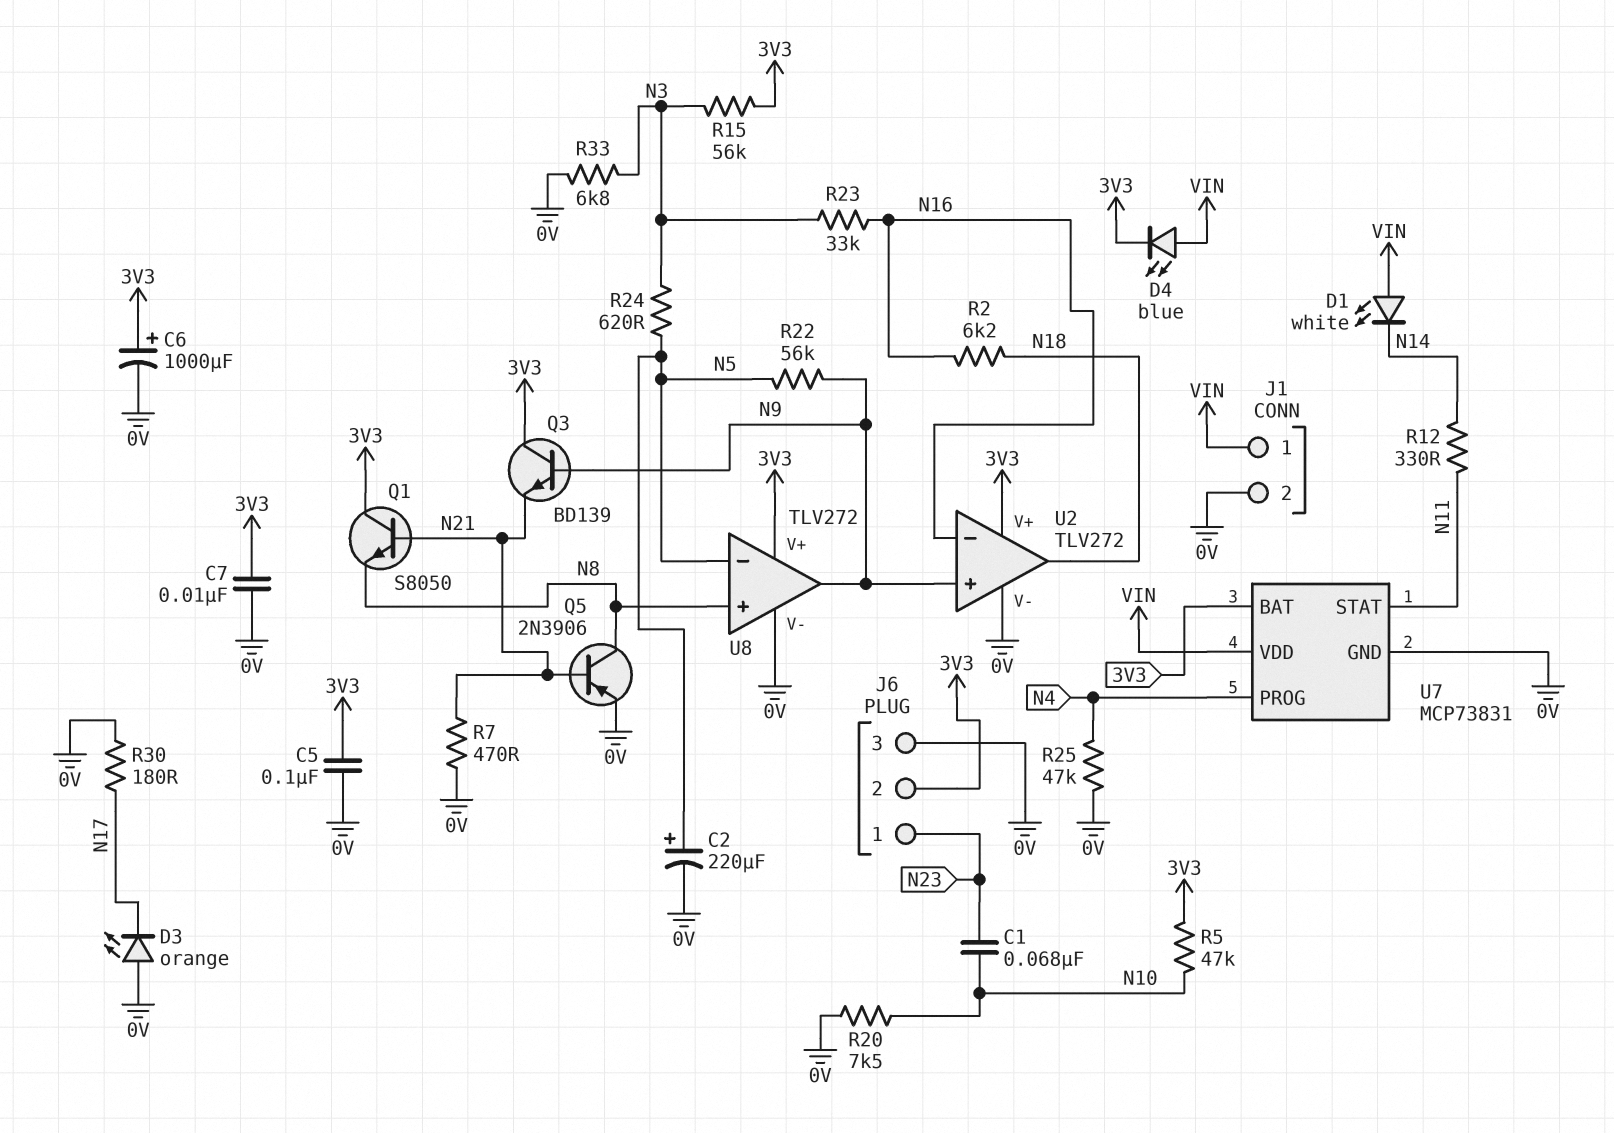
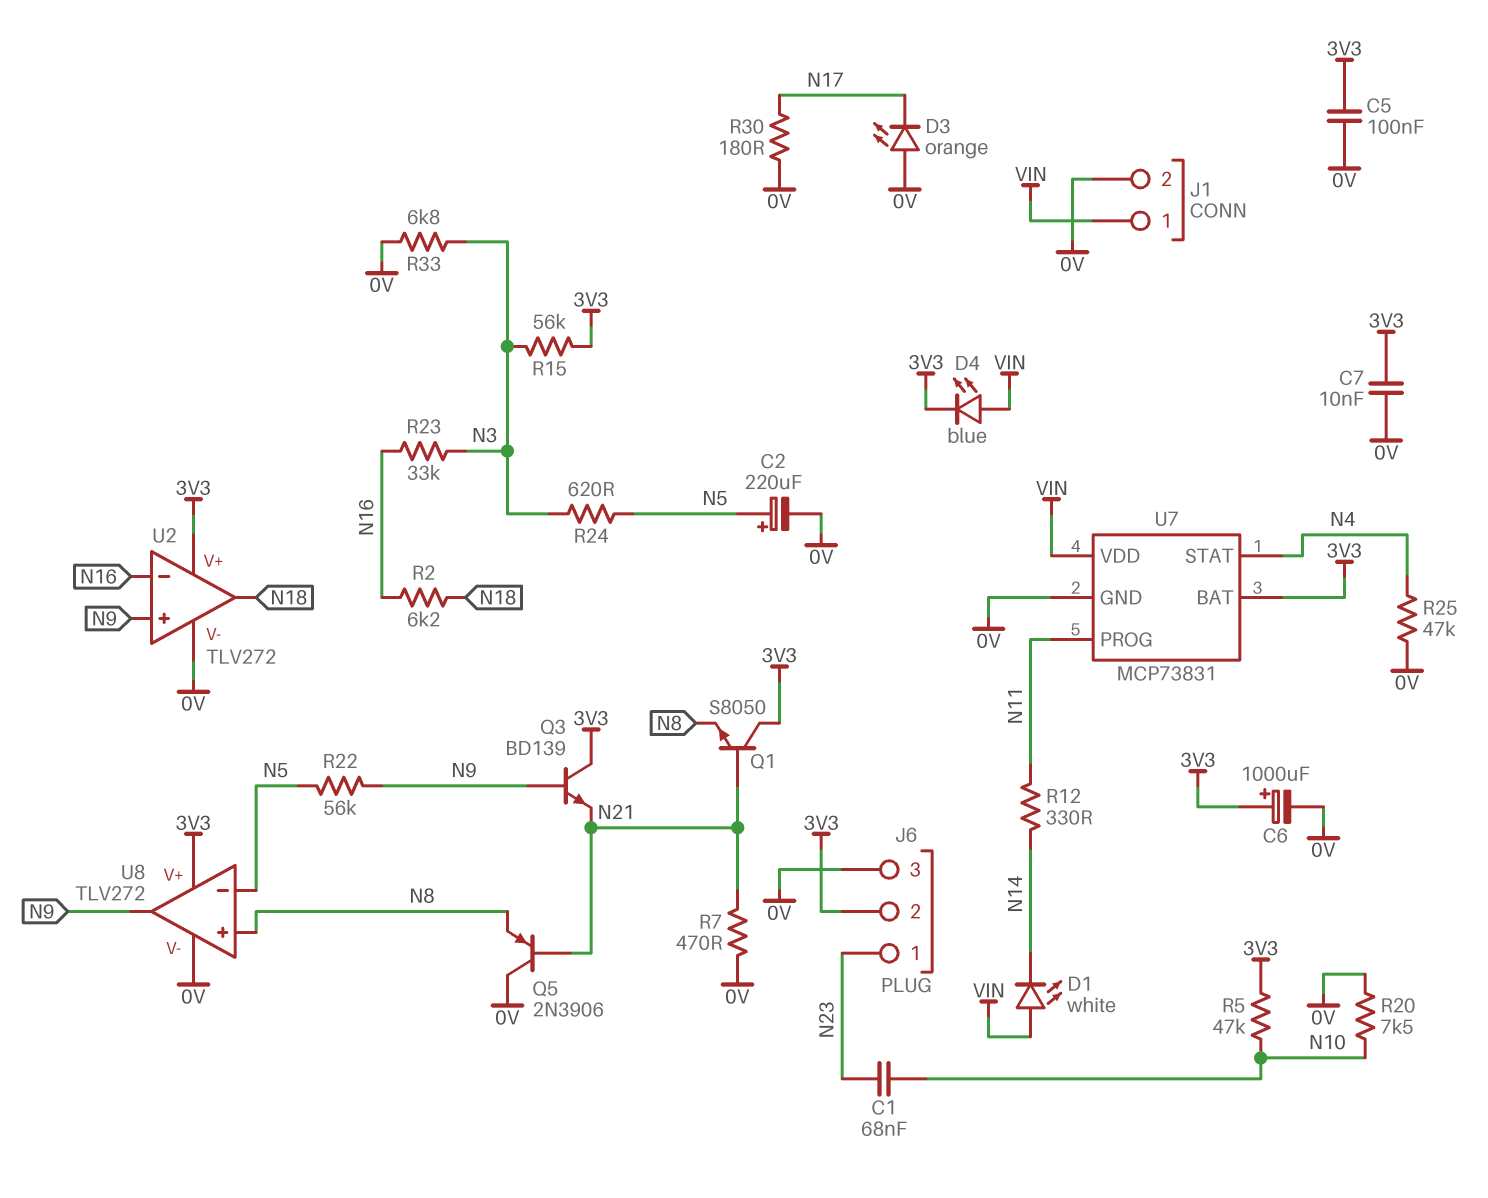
Q5: PNP 2N3906 (B N21, C N8, E 0V) -> PNP 2N3906 (B N21, C 0V, E N8)
U7 pin PROG: N4 -> N11
U7 pin STAT: N11 -> N4

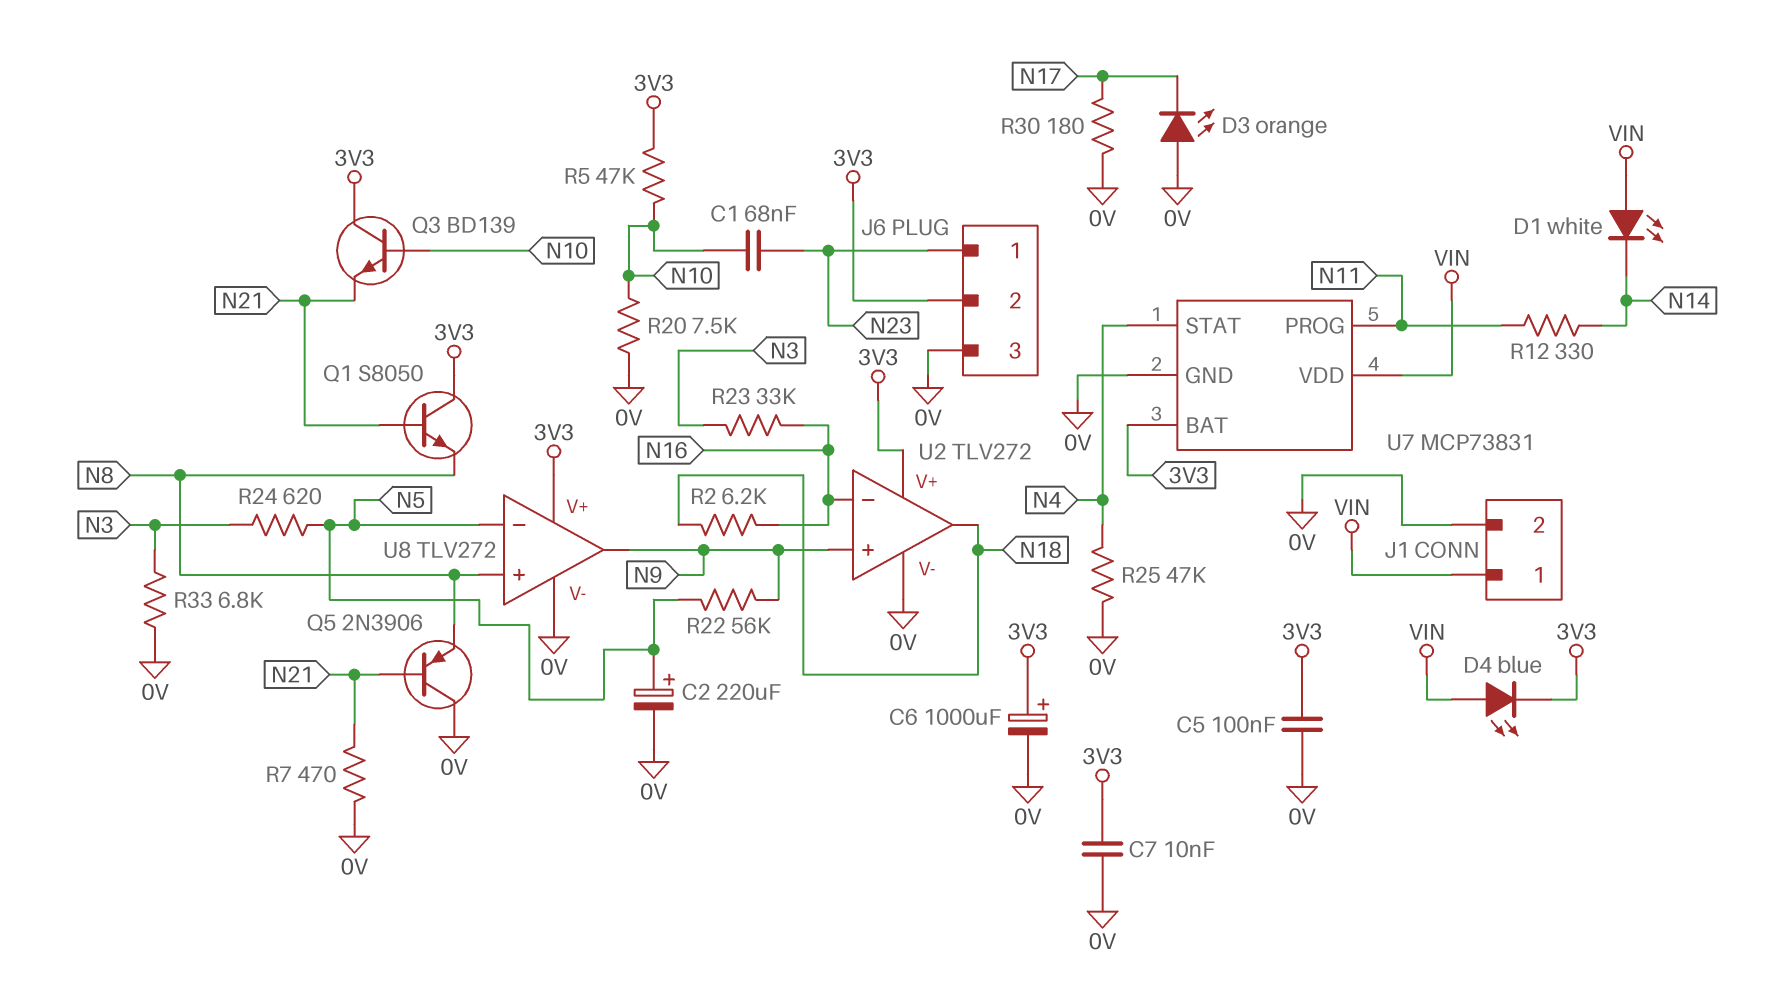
Q3: NPN BD139 (B N9, C 3V3, E N21) -> NPN BD139 (B N10, C 3V3, E N21)
R15: 56k (3V3, N3) -> none

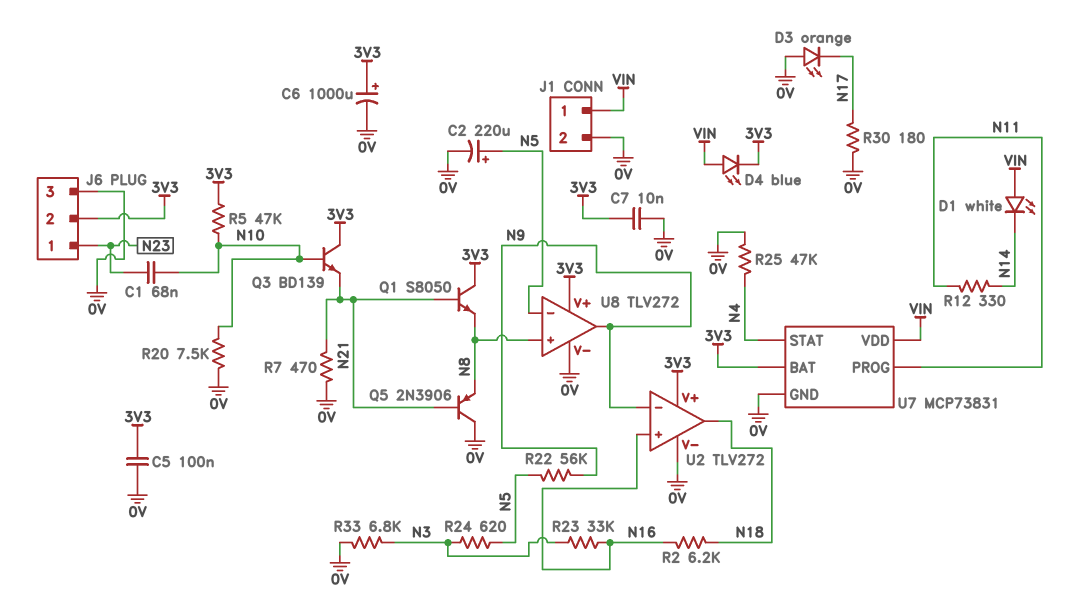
U2 pin in+: N9 -> N16
U2 pin in-: N16 -> N9

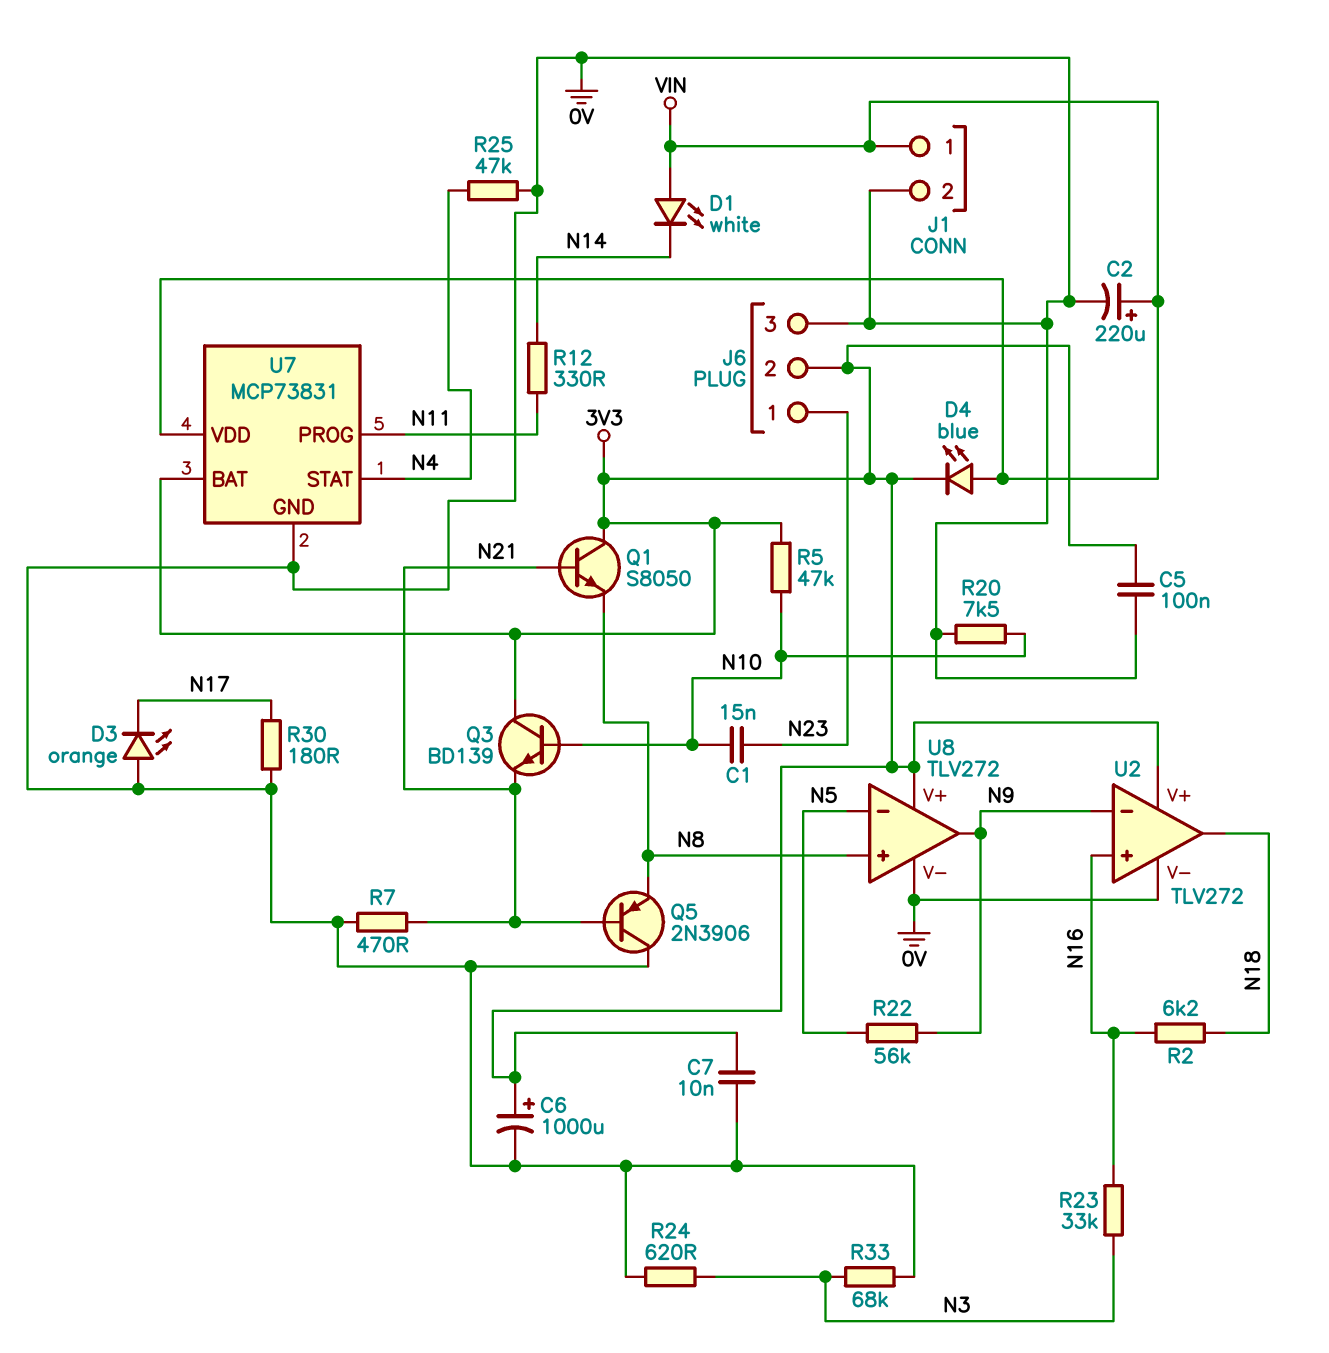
C1: 68nF (N10, N23) -> 15nF (N10, N23)
C2: 220uF (plus N5, minus 0V) -> 220uF (plus VIN, minus 0V)
R24: 620 (N3, N5) -> 620 (0V, N3)
R33: 6.8k (0V, N3) -> 68k (0V, N3)

